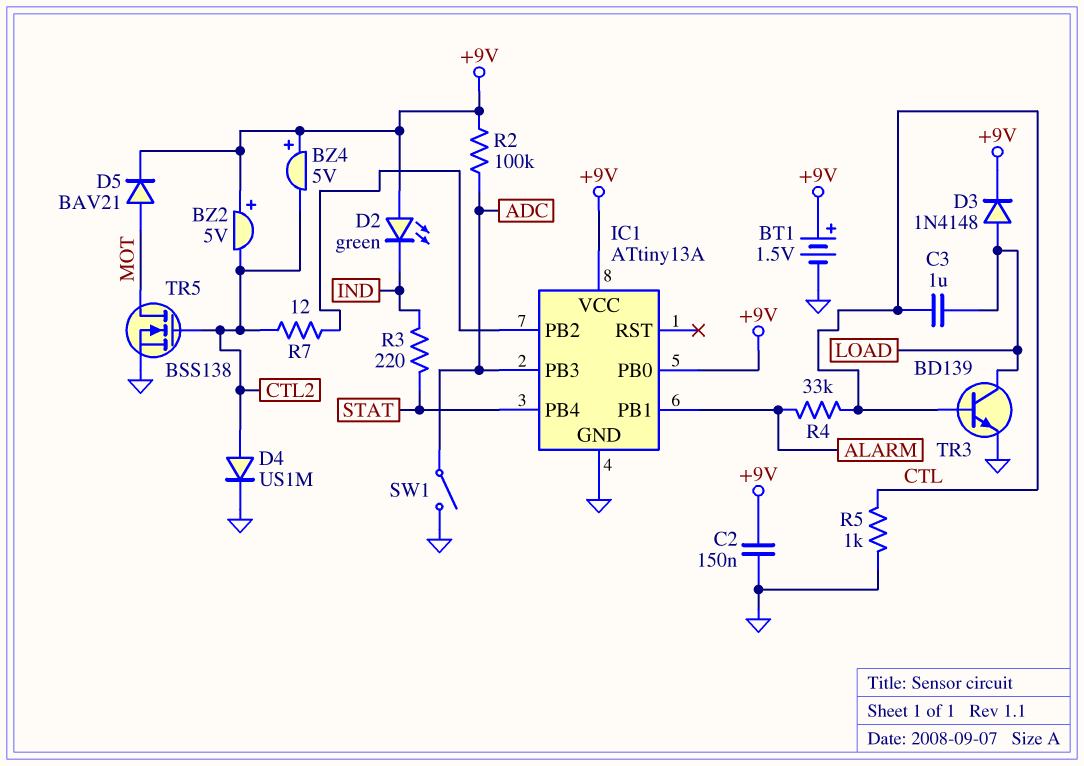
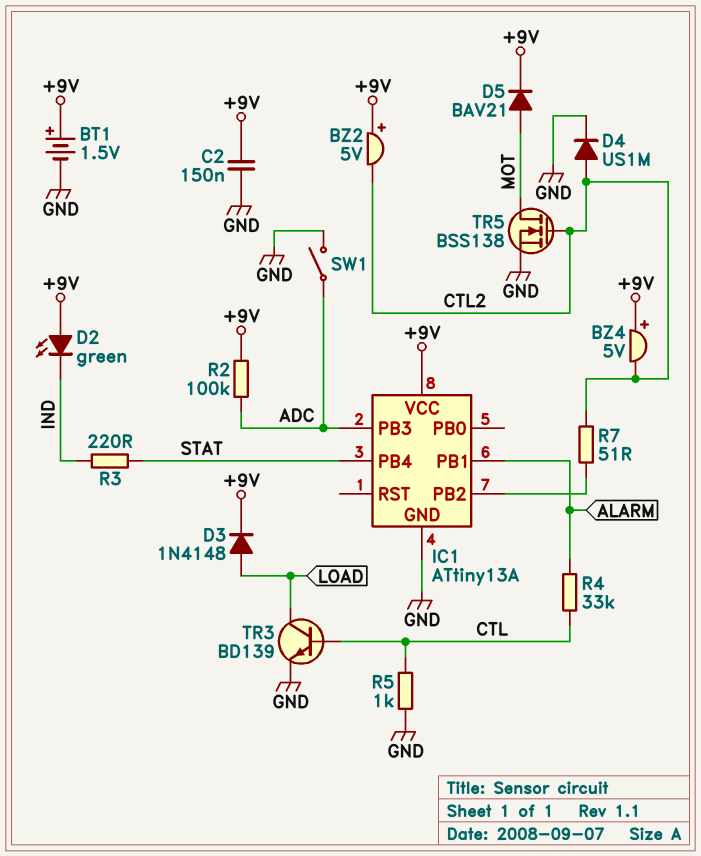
C3: 1uF (CTL, LOAD) -> none
IC1 pin PB0: +9V -> none
R7: 12 (CTL2, IC1/PB2) -> 51 (CTL2, IC1/PB2)

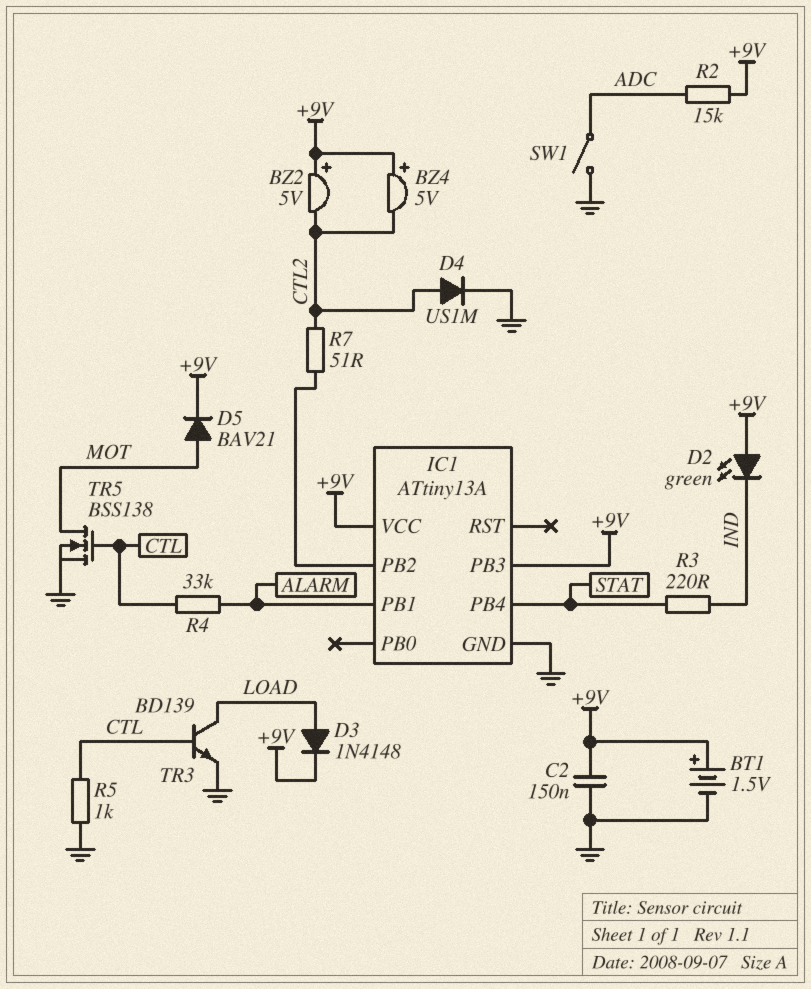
IC1 pin PB3: ADC -> +9V
R2: 100k (+9V, ADC) -> 15k (+9V, ADC)
TR5: NMOS BSS138 (G CTL2, D MOT, S GND) -> NMOS BSS138 (G CTL, D MOT, S GND)

